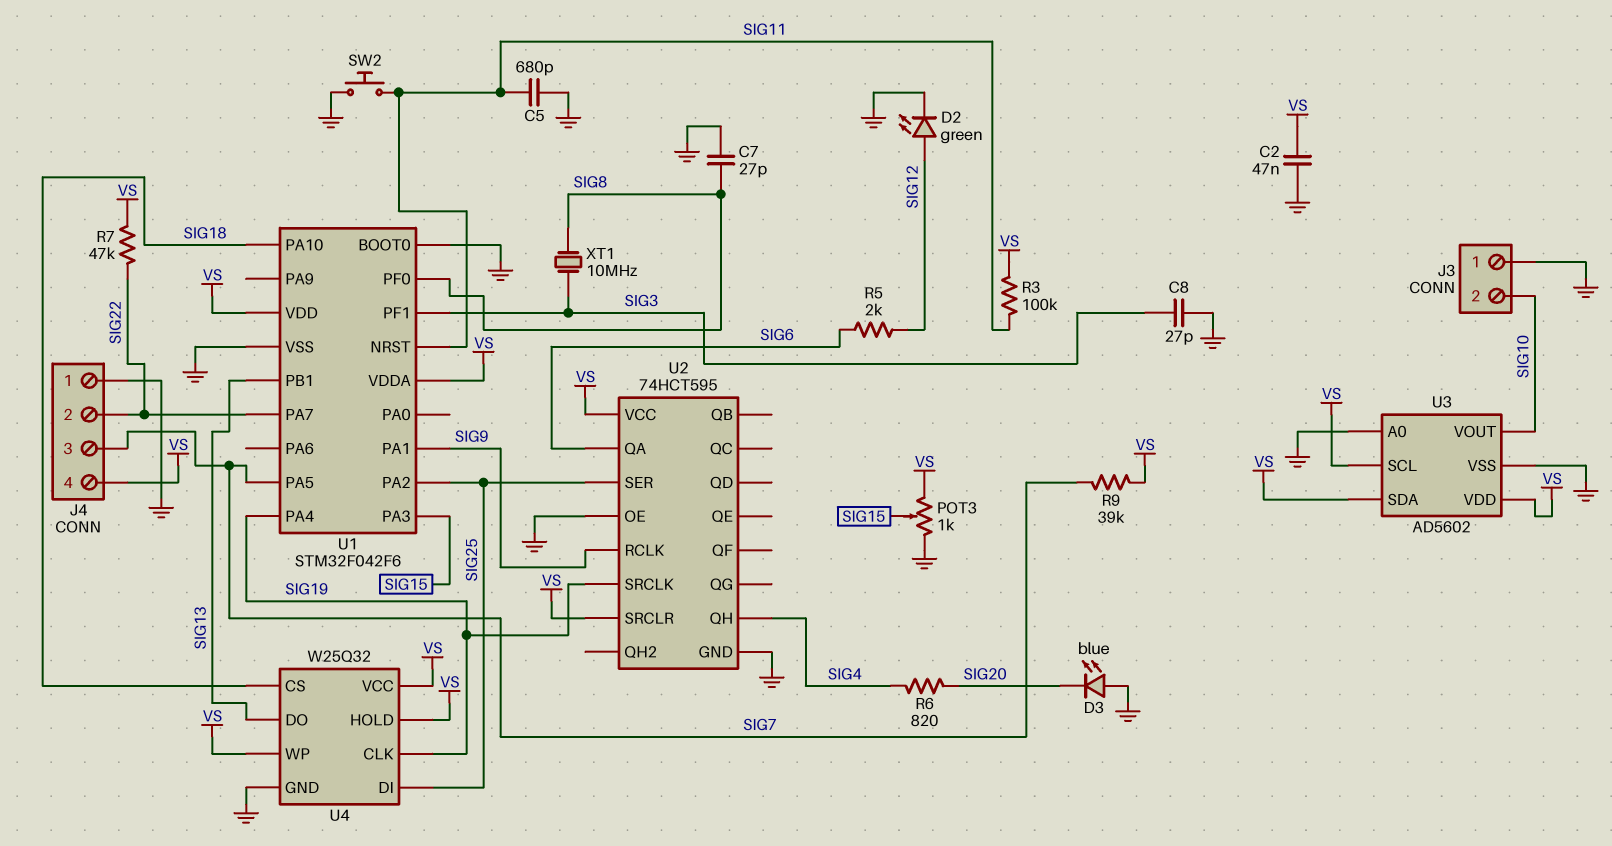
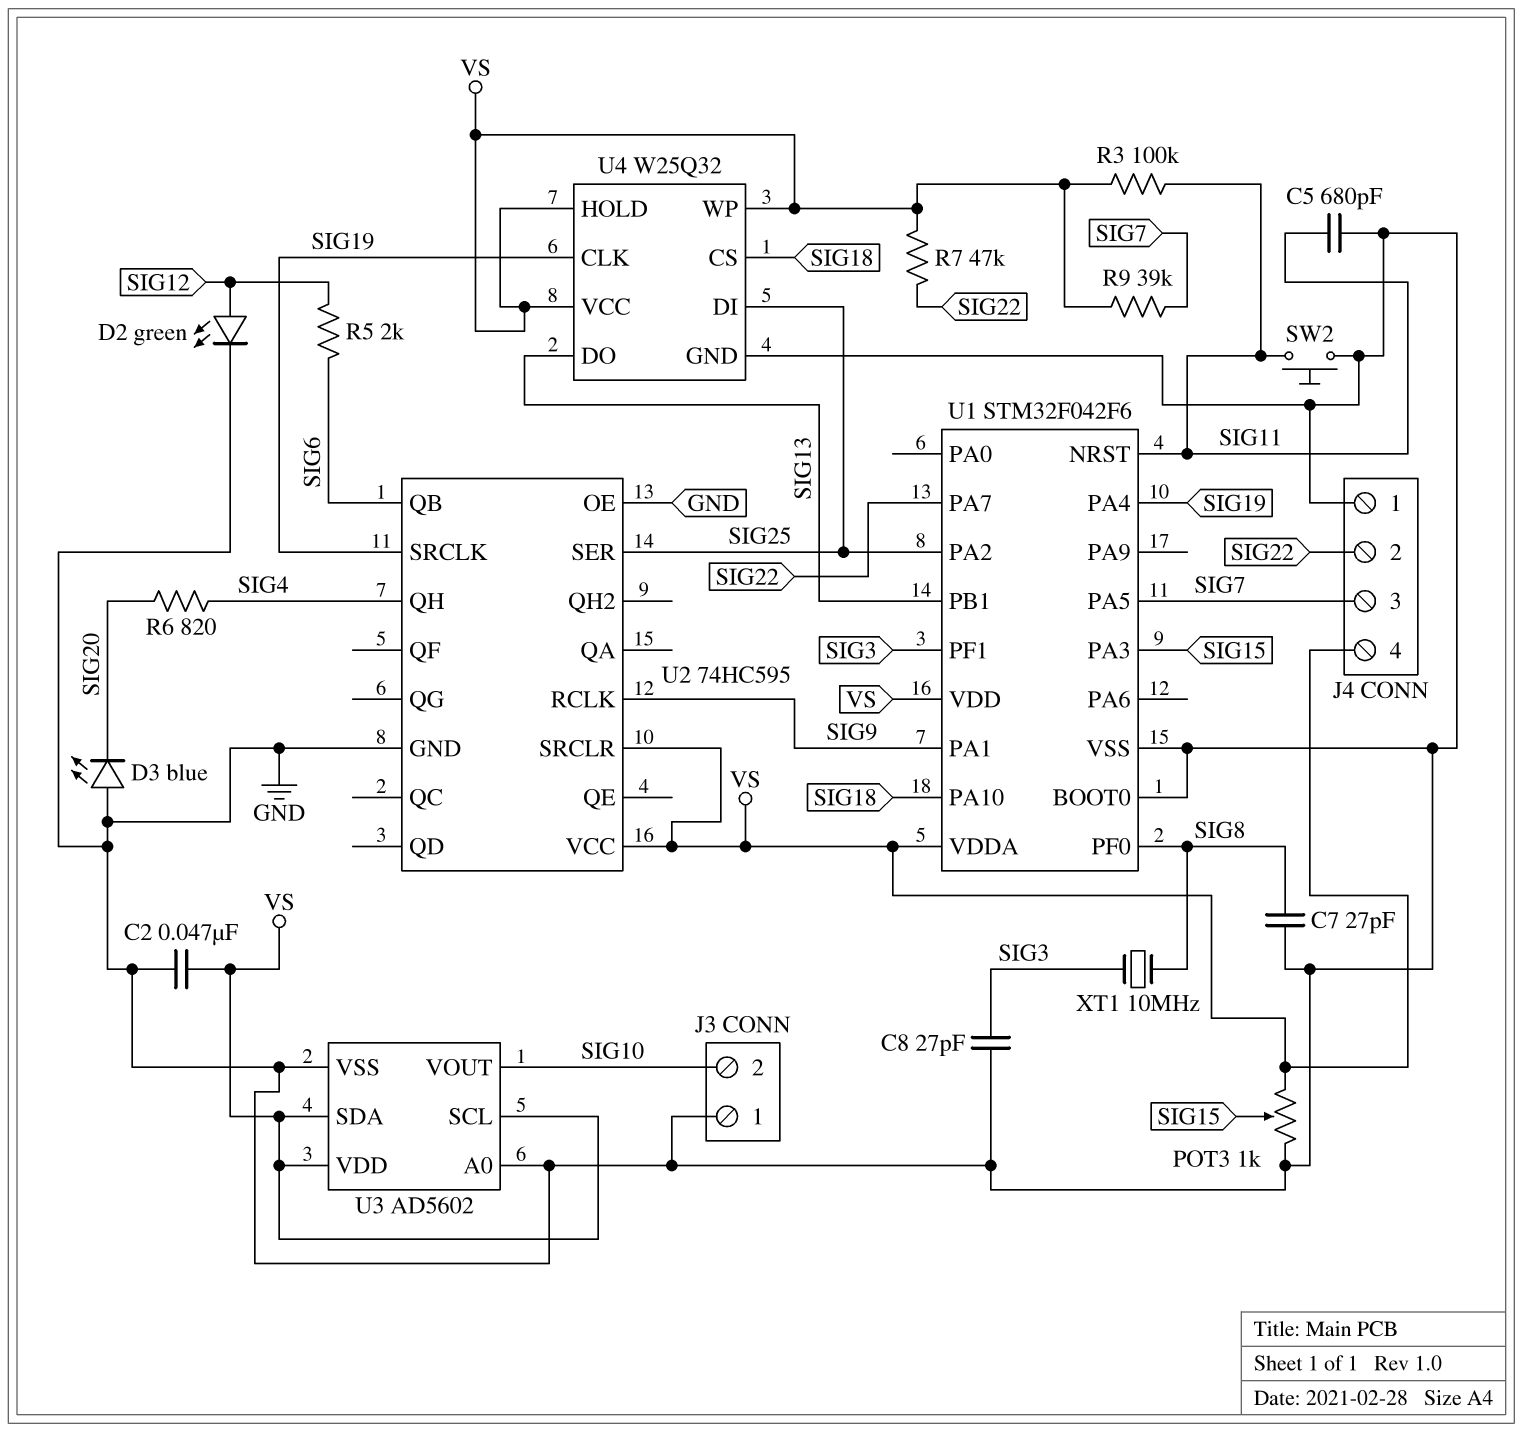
U2: 74HCT595 -> 74HC595
U2 pin QA: SIG6 -> none
U2 pin QB: none -> SIG6

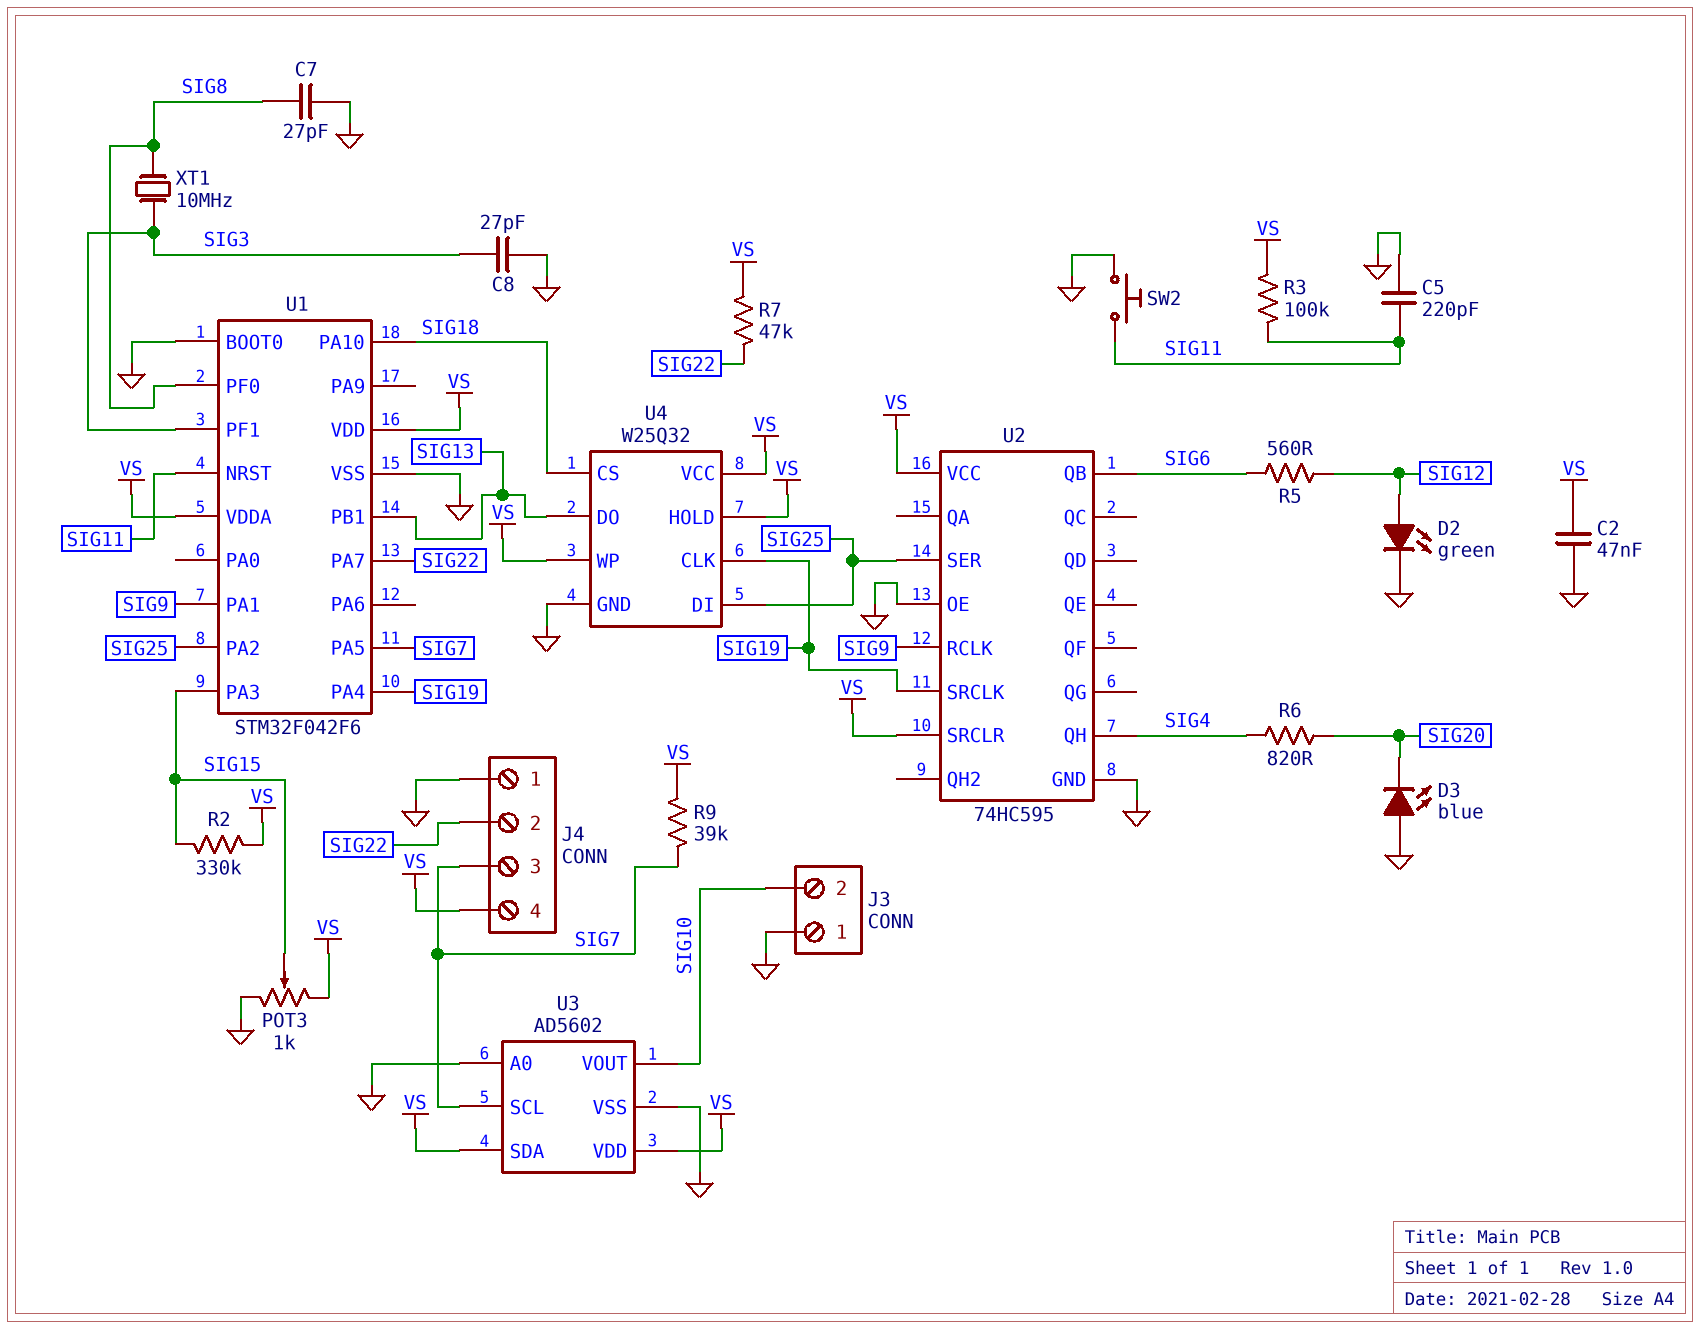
C5: 680pF (GND, SIG11) -> 220pF (GND, SIG11)
R2: none -> 330k (SIG15, VS)
R5: 2k (SIG6, SIG12) -> 560 (SIG6, SIG12)
U3 pin SCL: VS -> SIG7

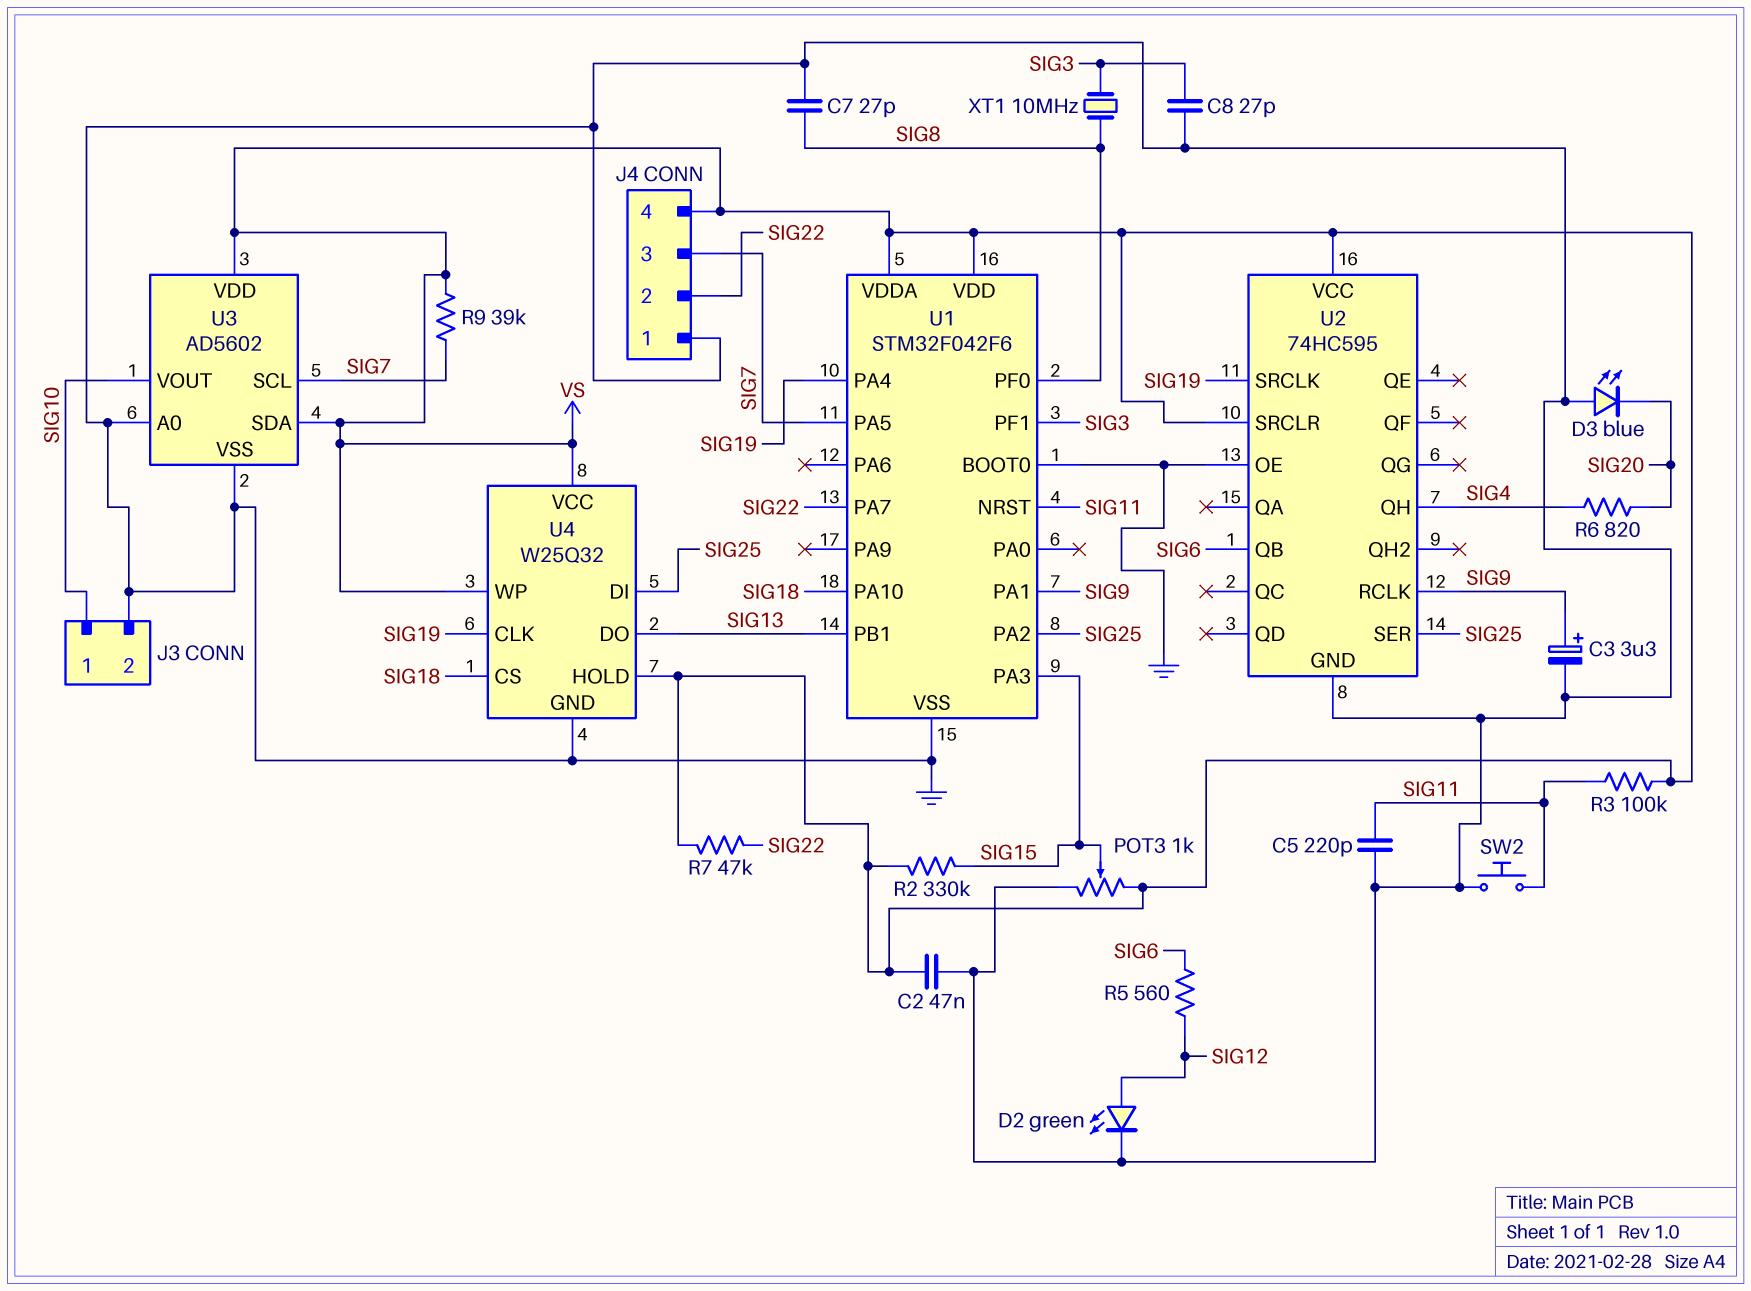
C3: none -> 3.3uF (plus SIG9, minus GND)
J3 pin 1: GND -> SIG10
J3 pin 2: SIG10 -> GND

